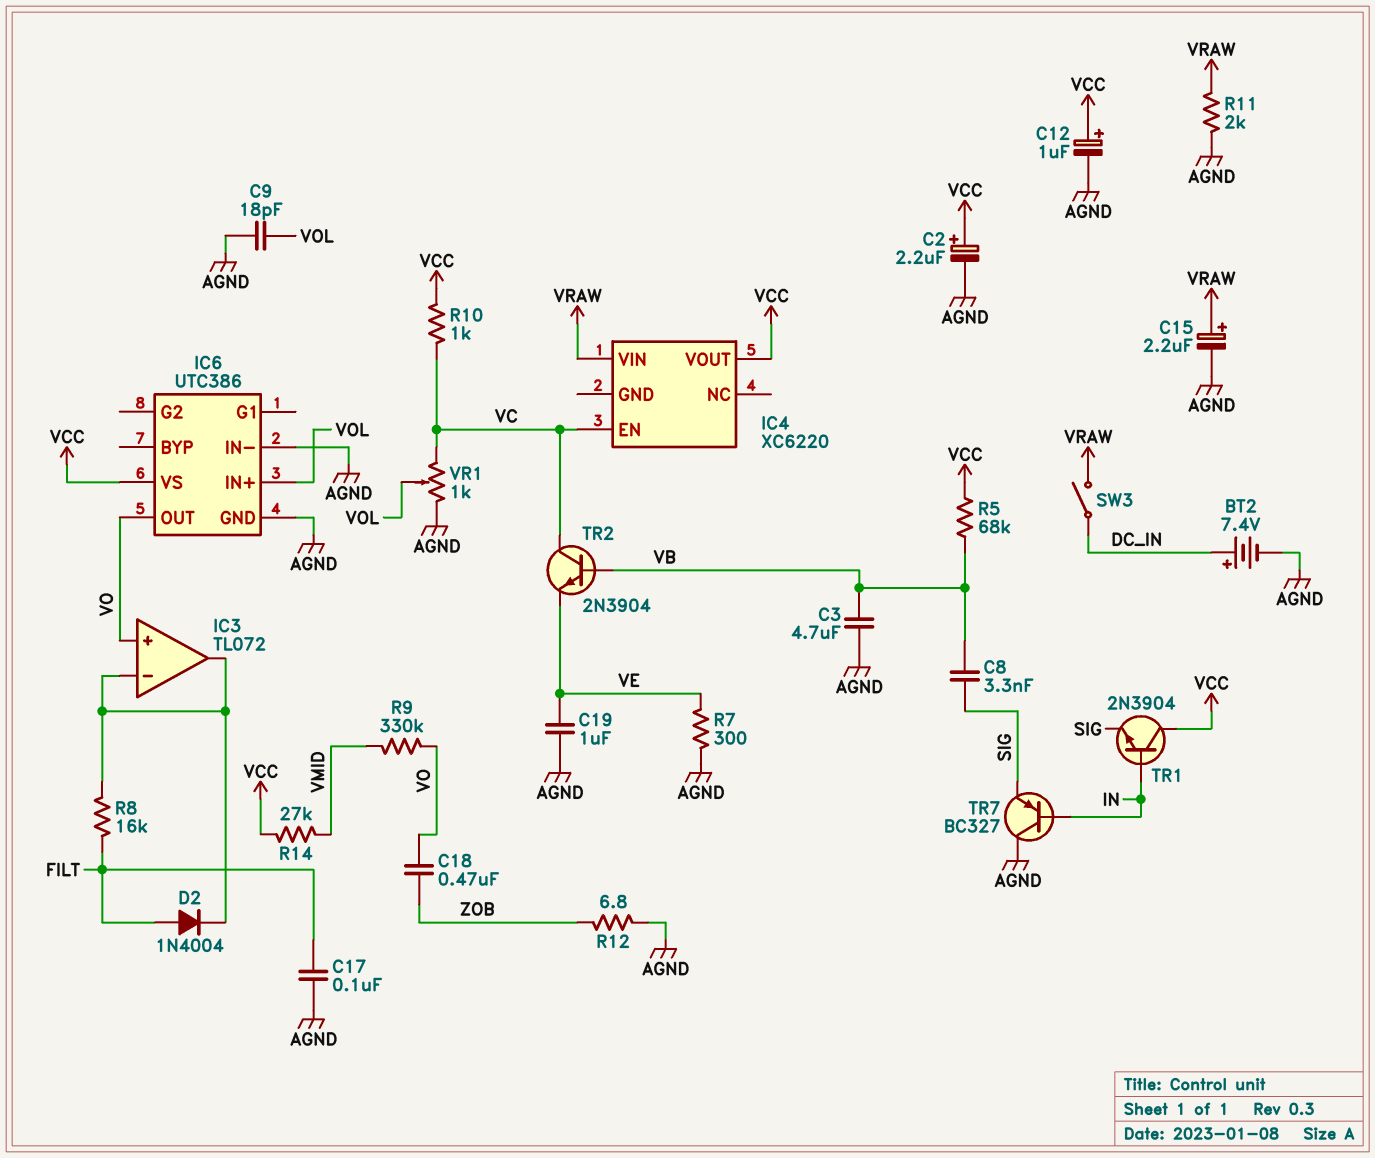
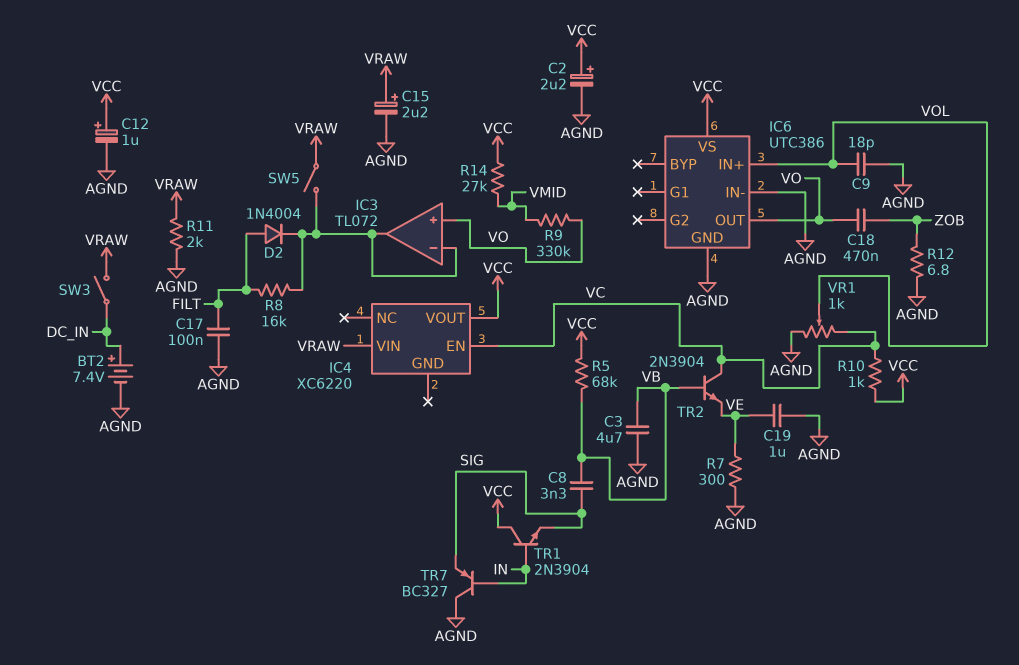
SW5: none -> switch (IC3/in-, VRAW)

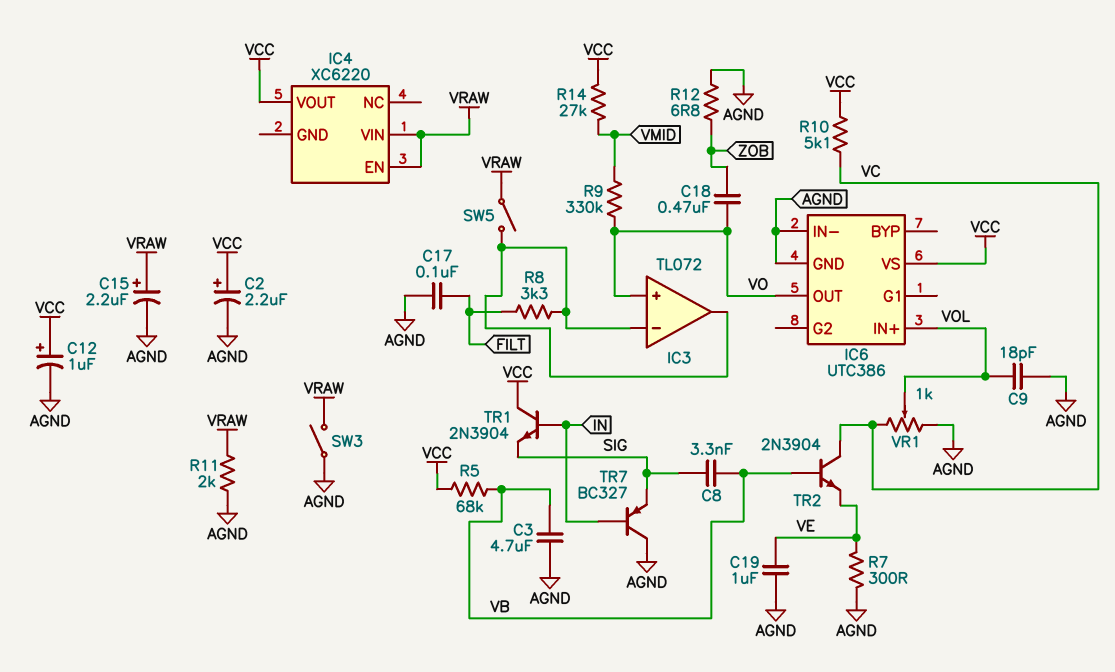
BT2: 7.4V (plus DC_IN, minus AGND) -> none
D2: diode 1N4004 (A FILT, K IC3/in-) -> none
IC4 pin EN: VC -> VRAW
R8: 16k (FILT, IC3/in-) -> 3.3k (FILT, IC3/in-)
R10: 1k (VC, VCC) -> 5.1k (VC, VCC)
SW3: switch (DC_IN, VRAW) -> switch (AGND, VRAW)

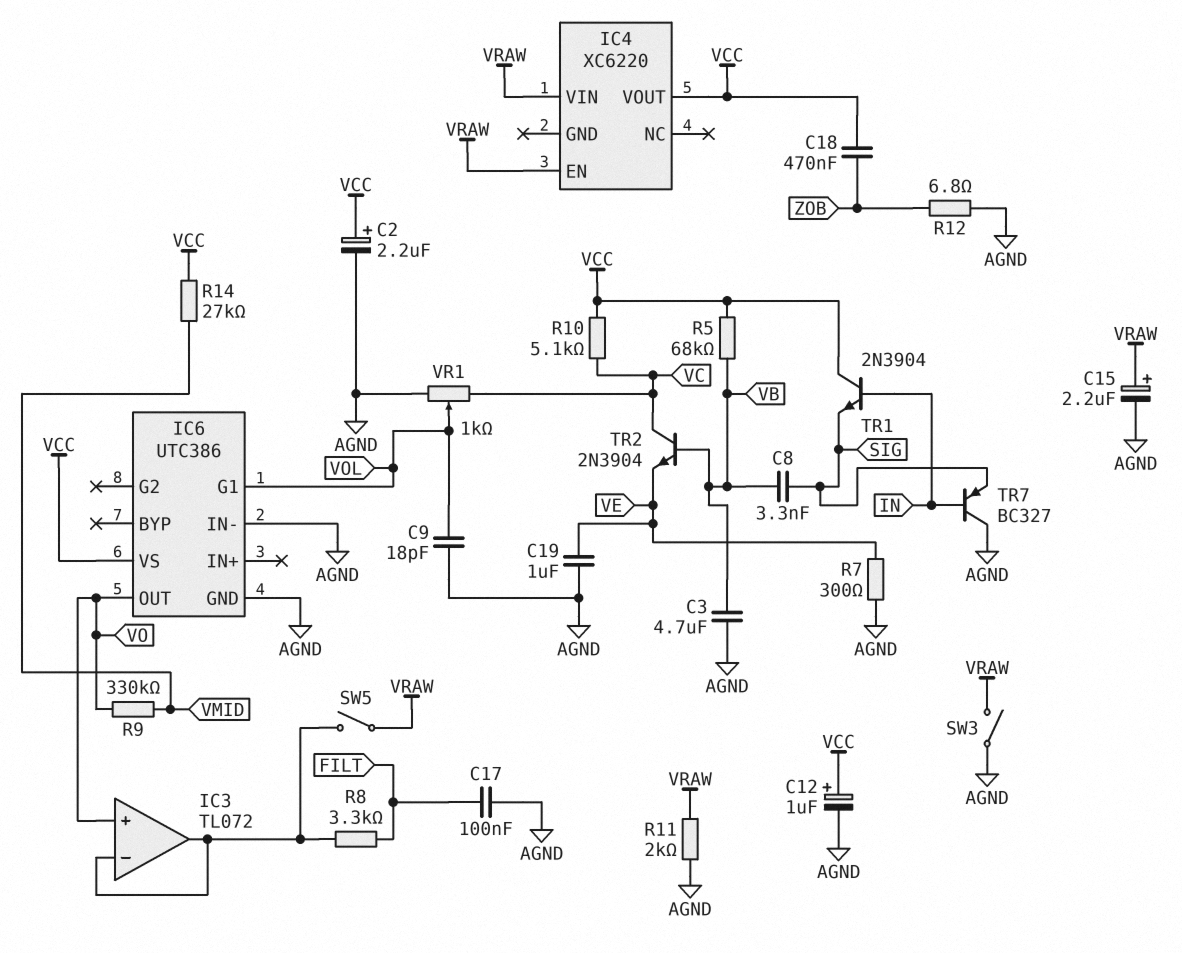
C18: 470nF (VO, ZOB) -> 470nF (VCC, ZOB)
IC6 pin G1: none -> VOL
IC6 pin IN+: VOL -> none

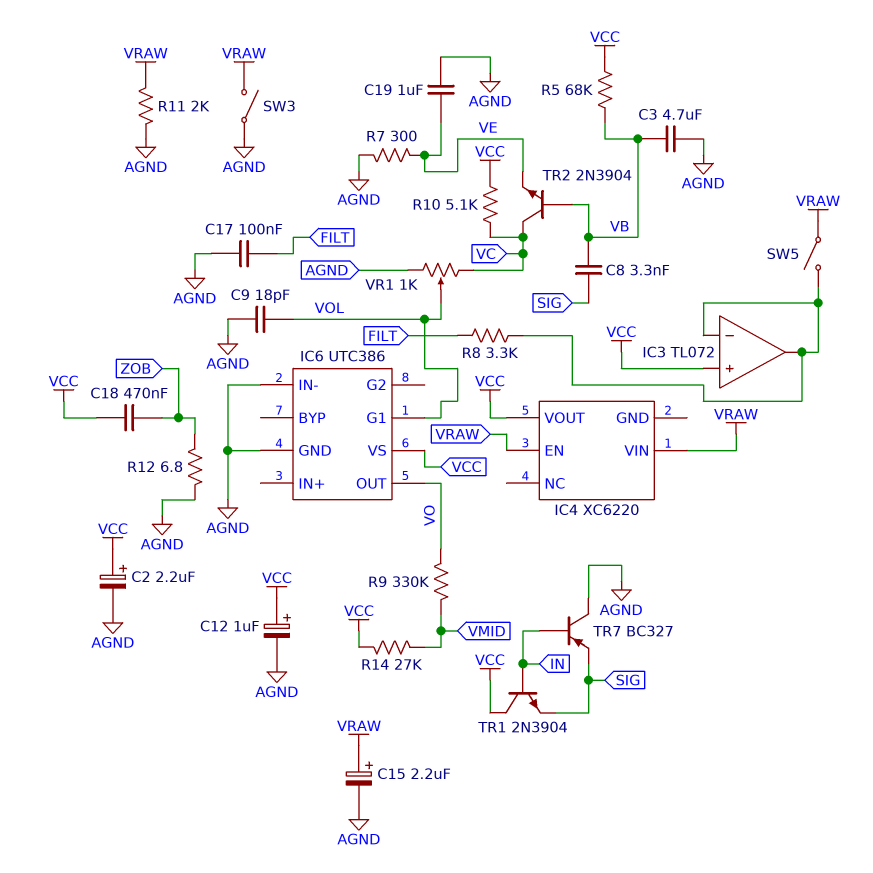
IC3 pin in+: VO -> VCC

